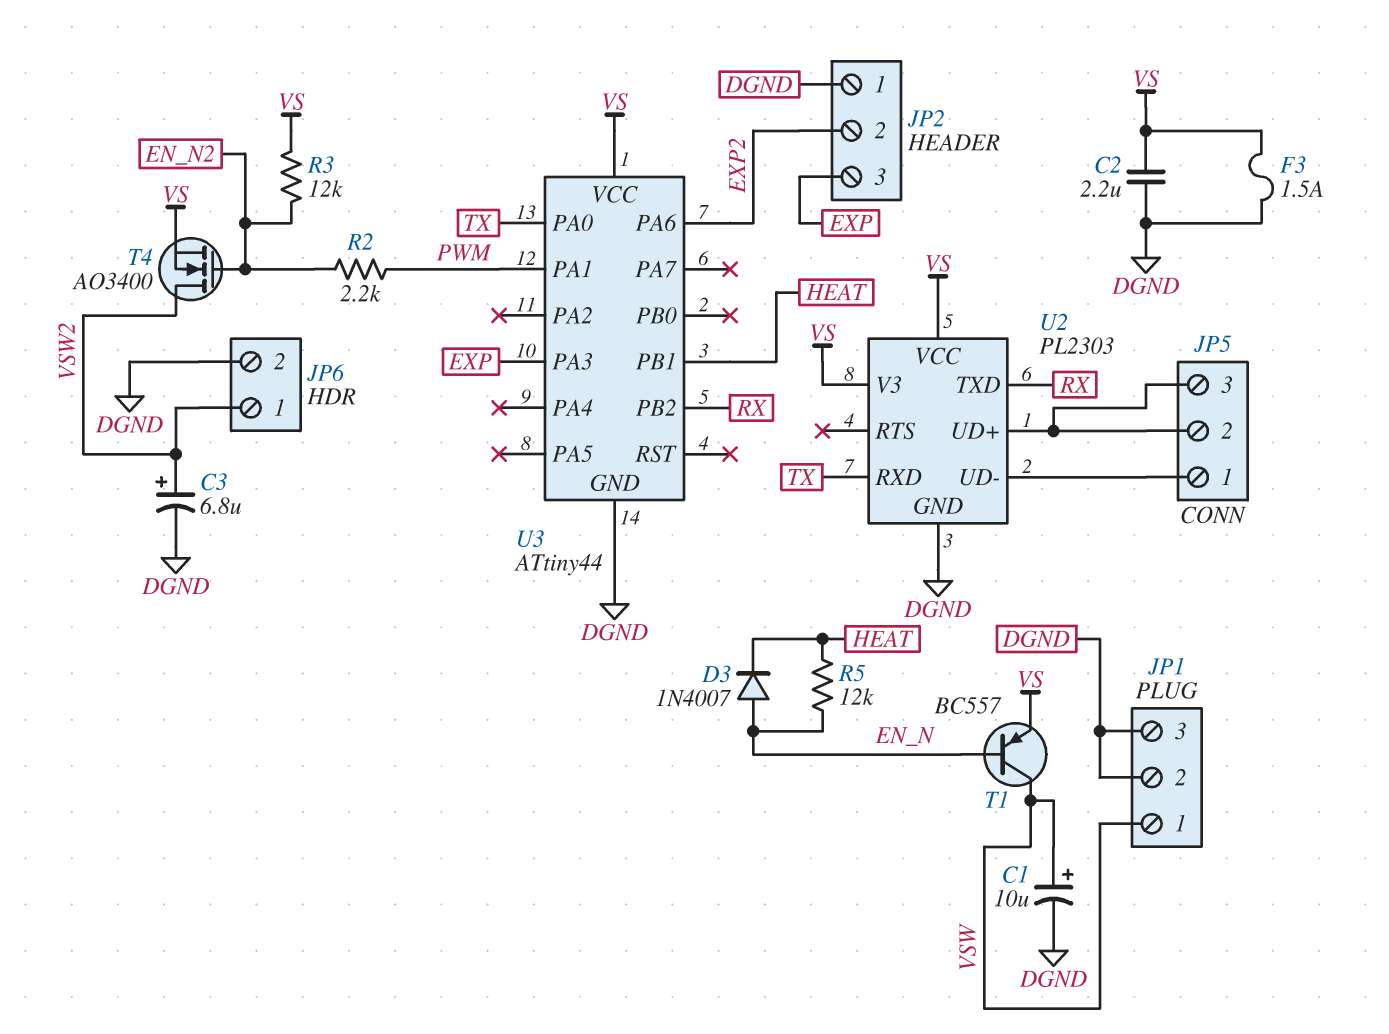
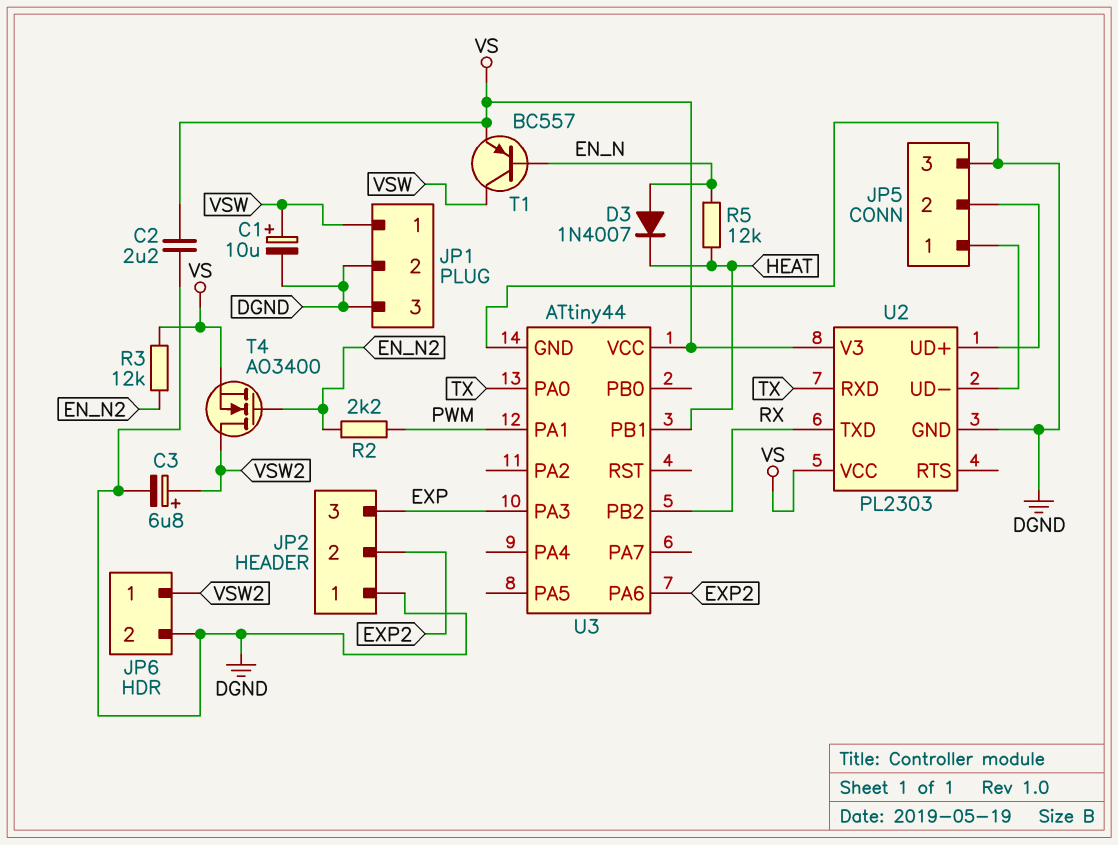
F3: 1.5A (DGND, VS) -> none
JP5 pin 3: JP5/2 -> DGND

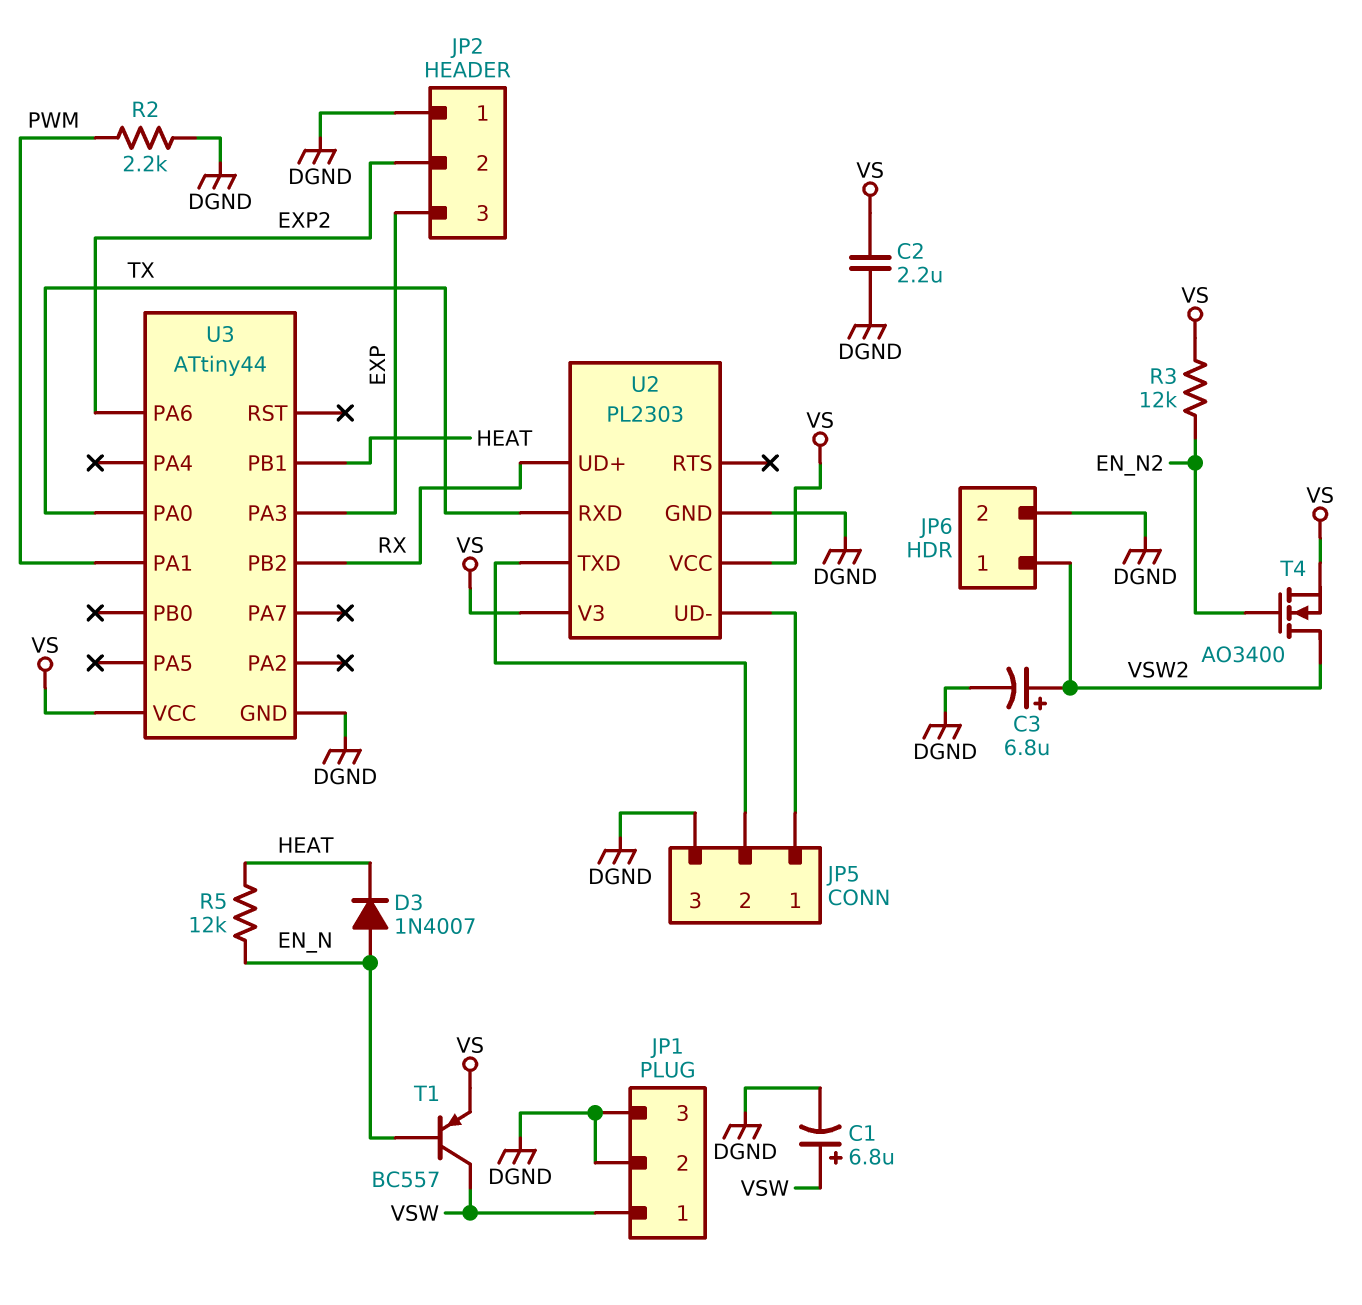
C1: 10uF (plus VSW, minus DGND) -> 6.8uF (plus VSW, minus DGND)
R2: 2.2k (EN_N2, PWM) -> 2.2k (DGND, PWM)
U2 pin TXD: RX -> JP5/2
U2 pin UD+: JP5/2 -> RX

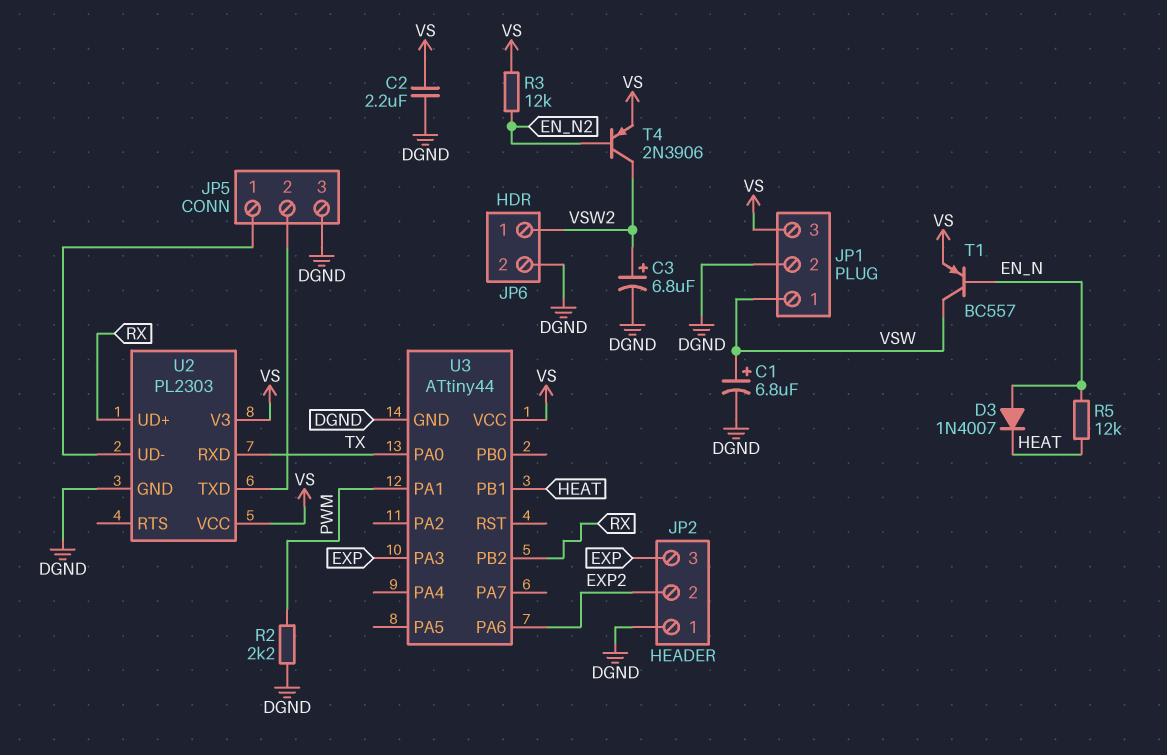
JP1 pin 3: DGND -> VS
T4: NMOS AO3400 (G EN_N2, D VSW2, S VS) -> PNP 2N3906 (B EN_N2, C VSW2, E VS)

